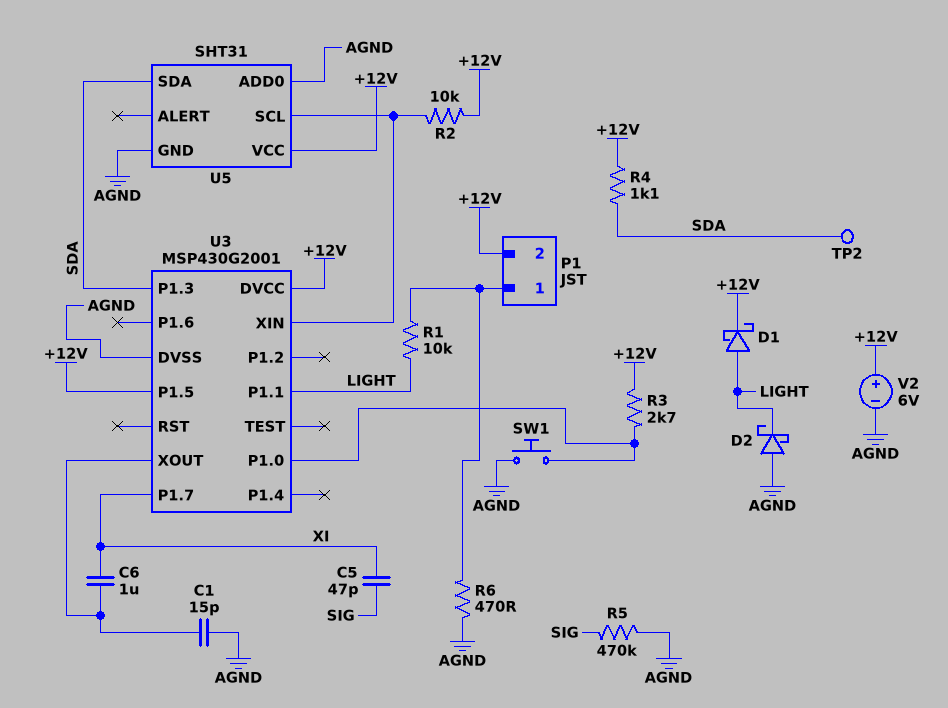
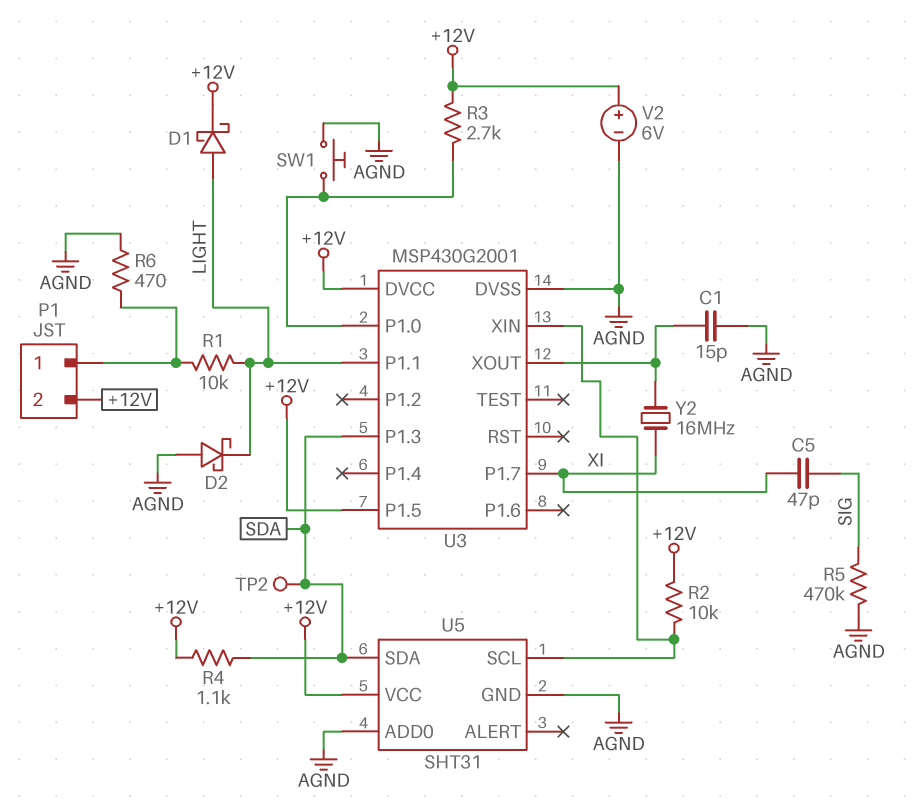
C6: 1uF (U3/XOUT, XI) -> none
Y2: none -> 16MHz (U3/XOUT, XI)

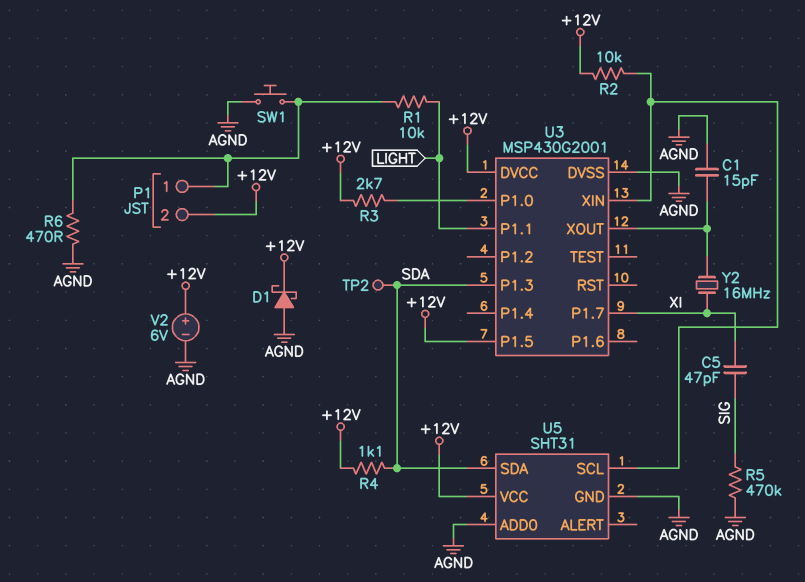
D1: schottky (A LIGHT, K +12V) -> schottky (A AGND, K +12V)
D2: schottky (A AGND, K LIGHT) -> none
SW1: button (AGND, U3/P1.0) -> button (AGND, P1/1)

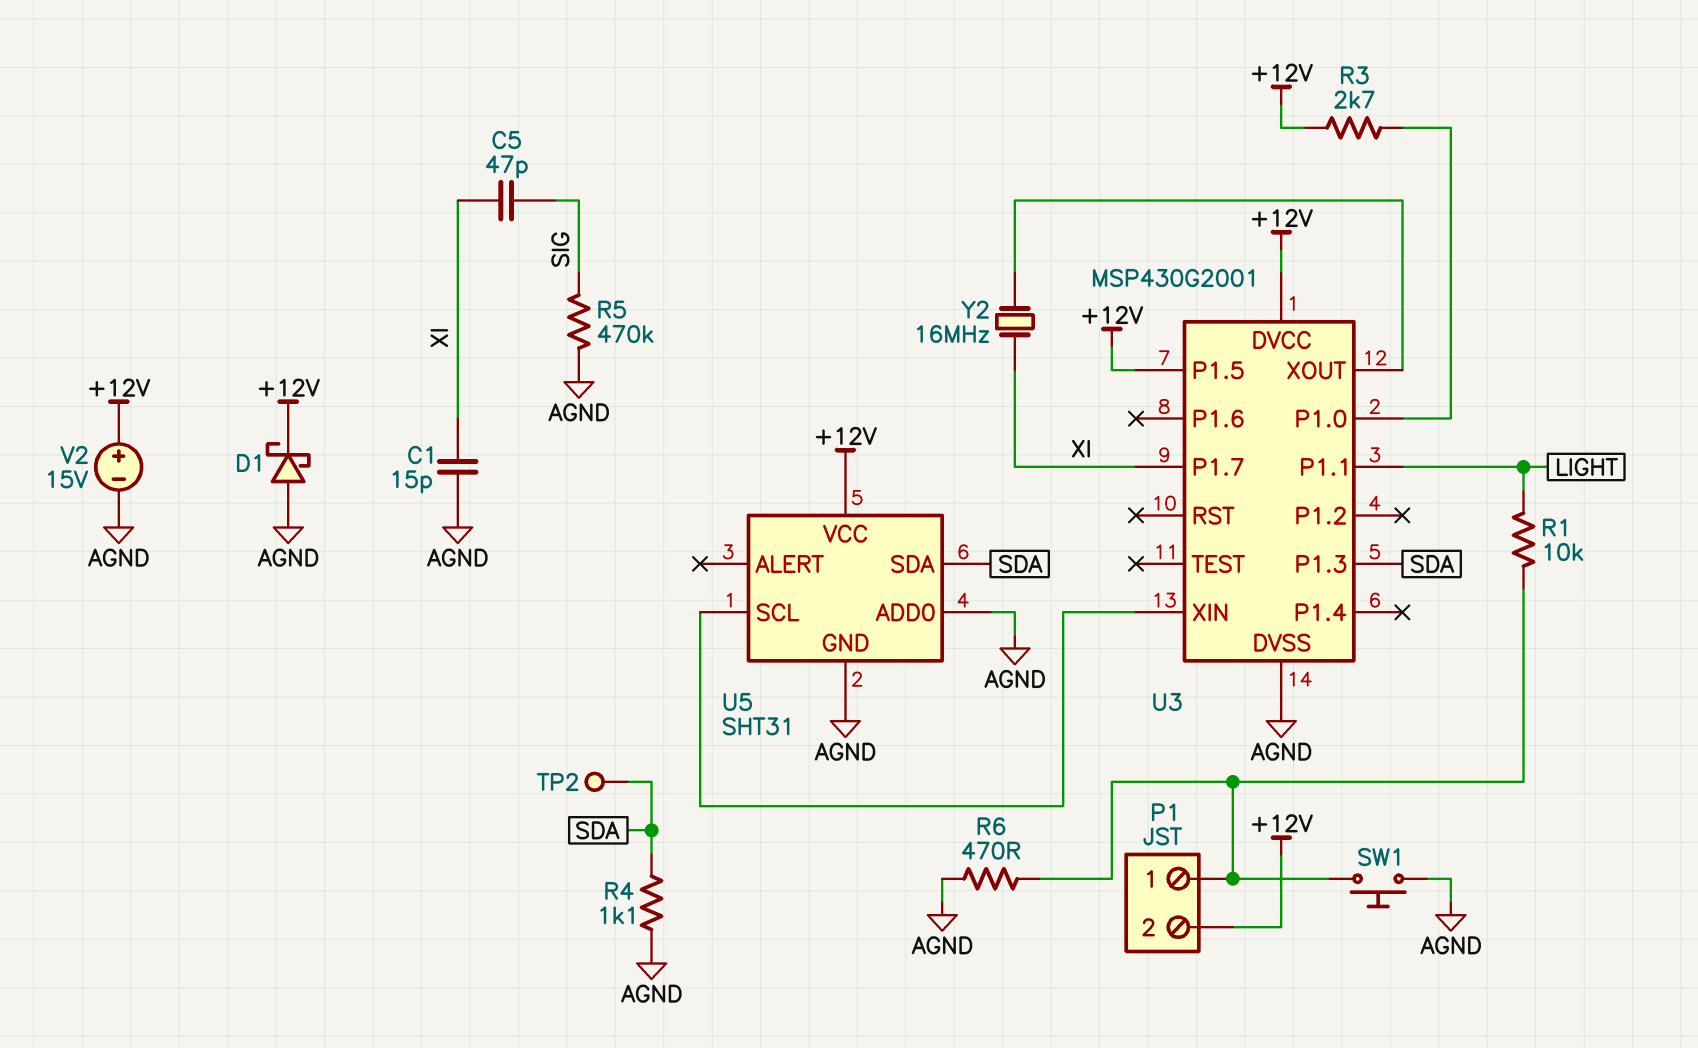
C1: 15pF (AGND, U3/XOUT) -> 15pF (AGND, XI)
R2: 10k (+12V, U3/XIN) -> none
R4: 1.1k (+12V, SDA) -> 1.1k (AGND, SDA)
V2: 6V (plus +12V, minus AGND) -> 15V (plus +12V, minus AGND)

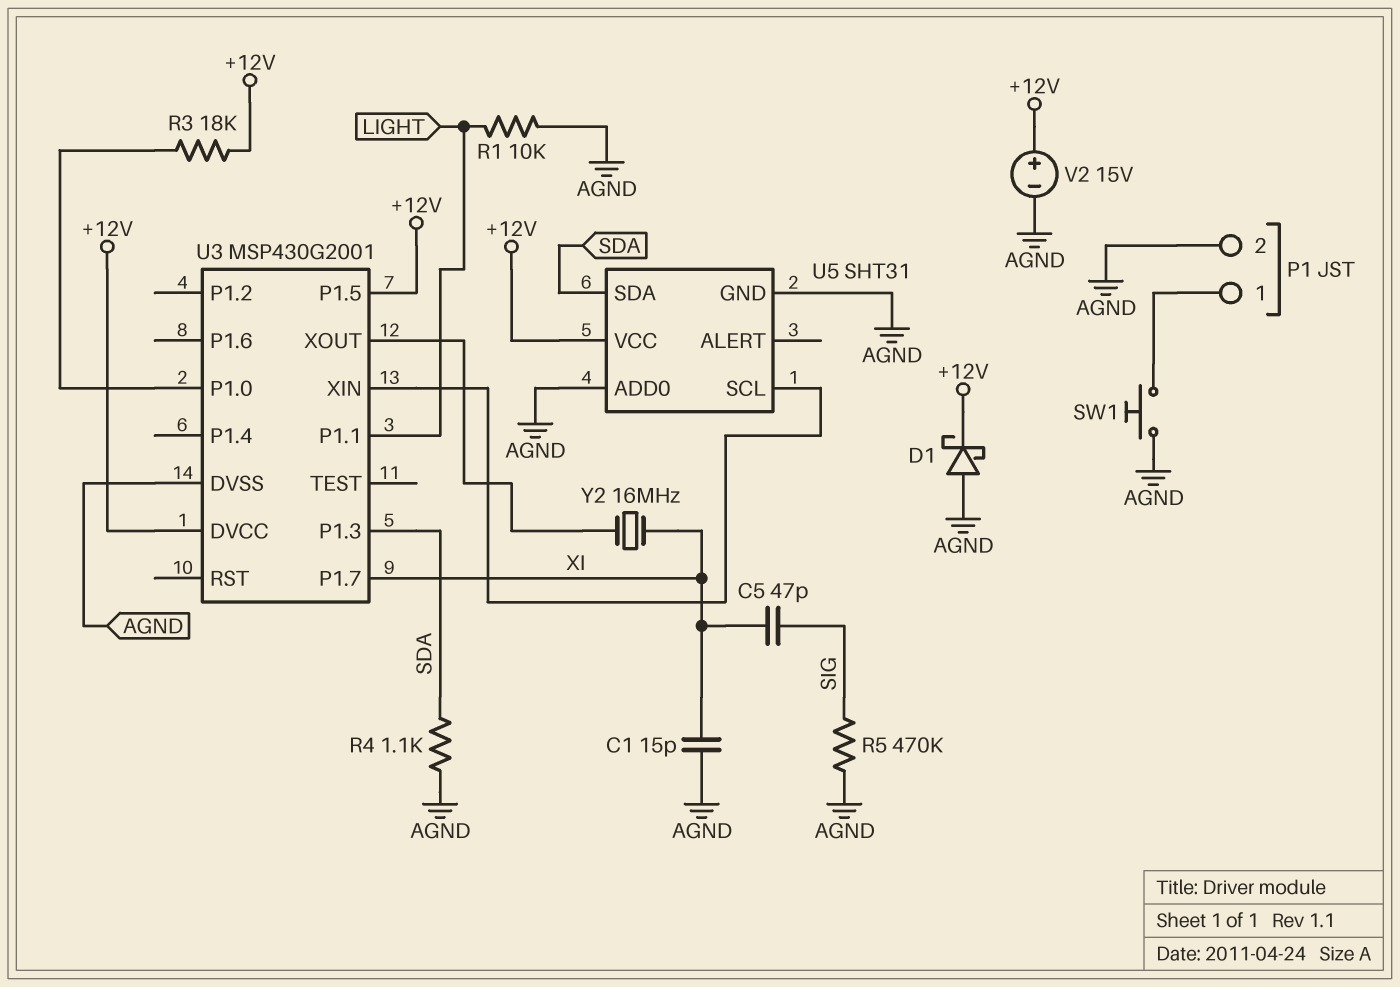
P1 pin 2: +12V -> AGND
R1: 10k (LIGHT, P1/1) -> 10k (AGND, LIGHT)
R3: 2.7k (+12V, U3/P1.0) -> 18k (+12V, U3/P1.0)
R6: 470 (AGND, P1/1) -> none
TP2: test point (SDA) -> none

